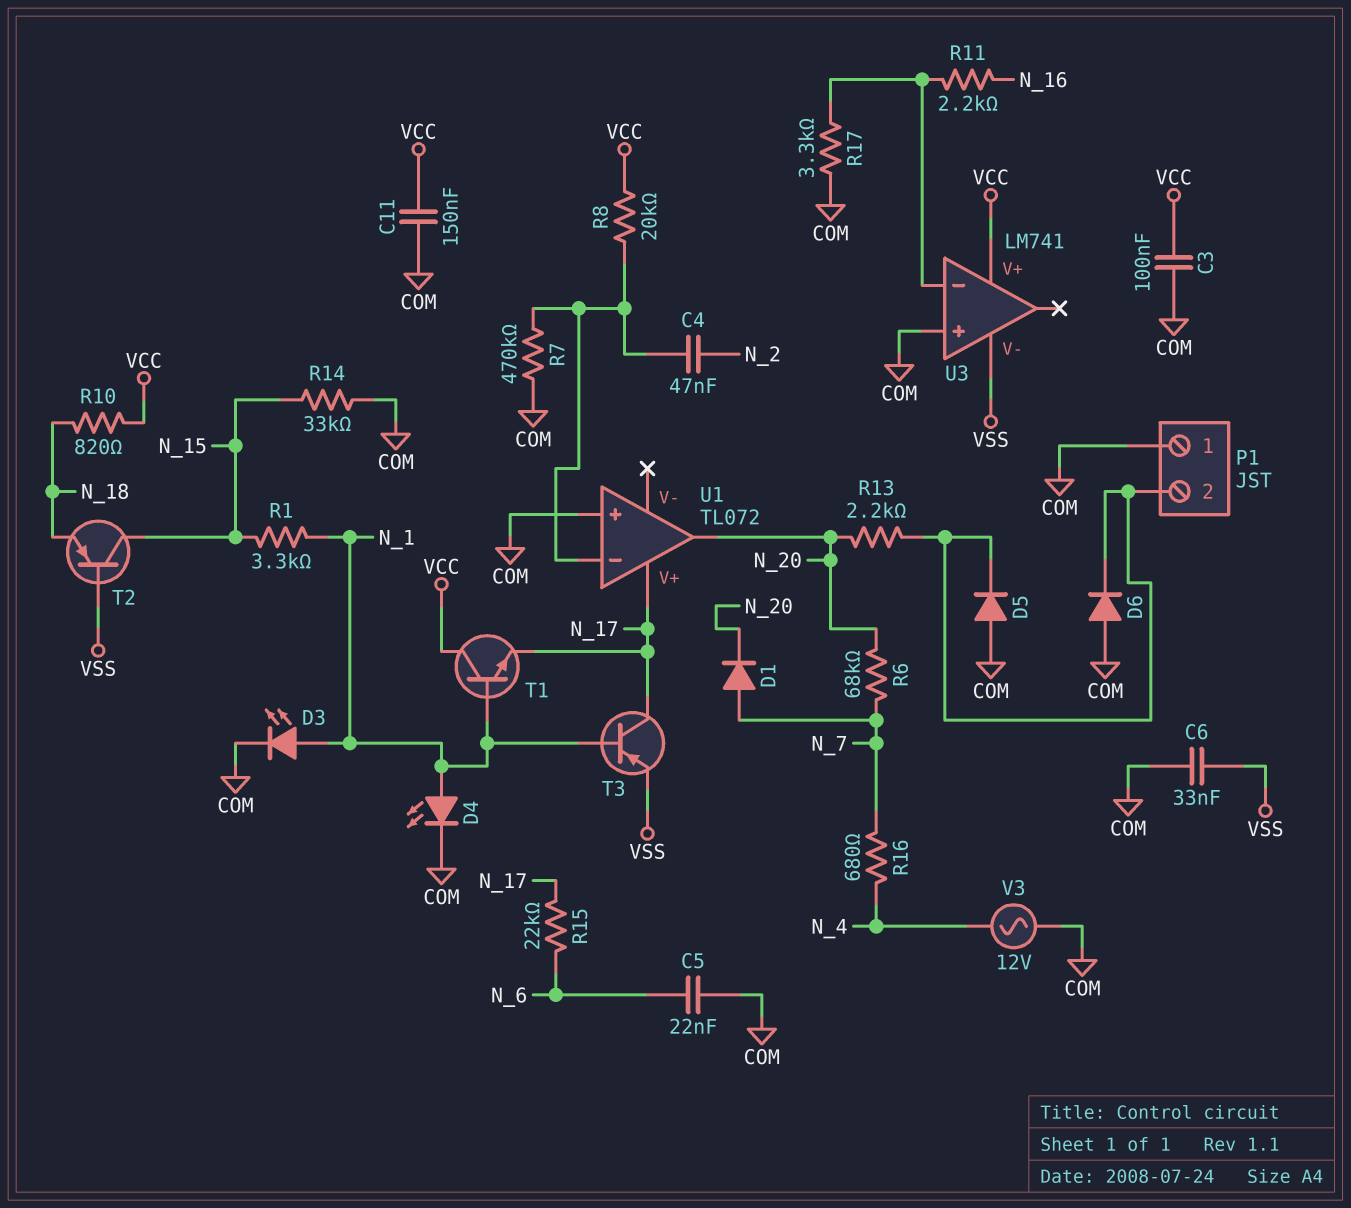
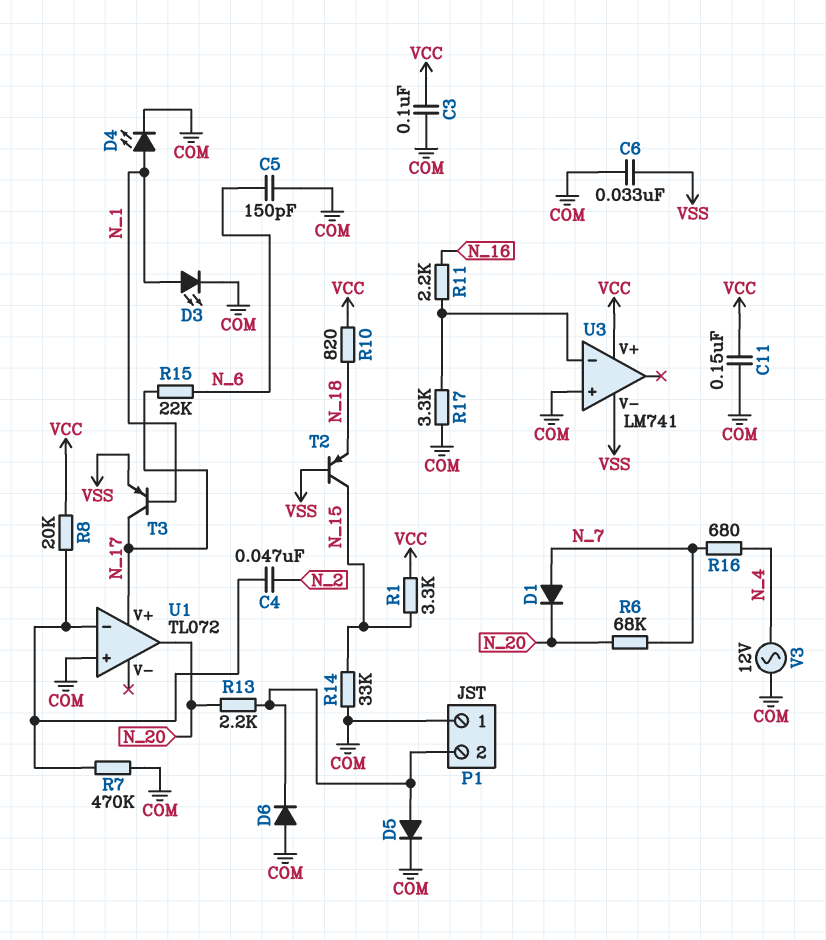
C5: 22nF (COM, N_6) -> 150pF (COM, N_6)
D5: diode (A COM, K P1/2) -> diode (A P1/2, K COM)
R1: 3.3k (N_1, N_15) -> 3.3k (N_15, VCC)
T1: NPN (B N_1, C VCC, E N_17) -> none

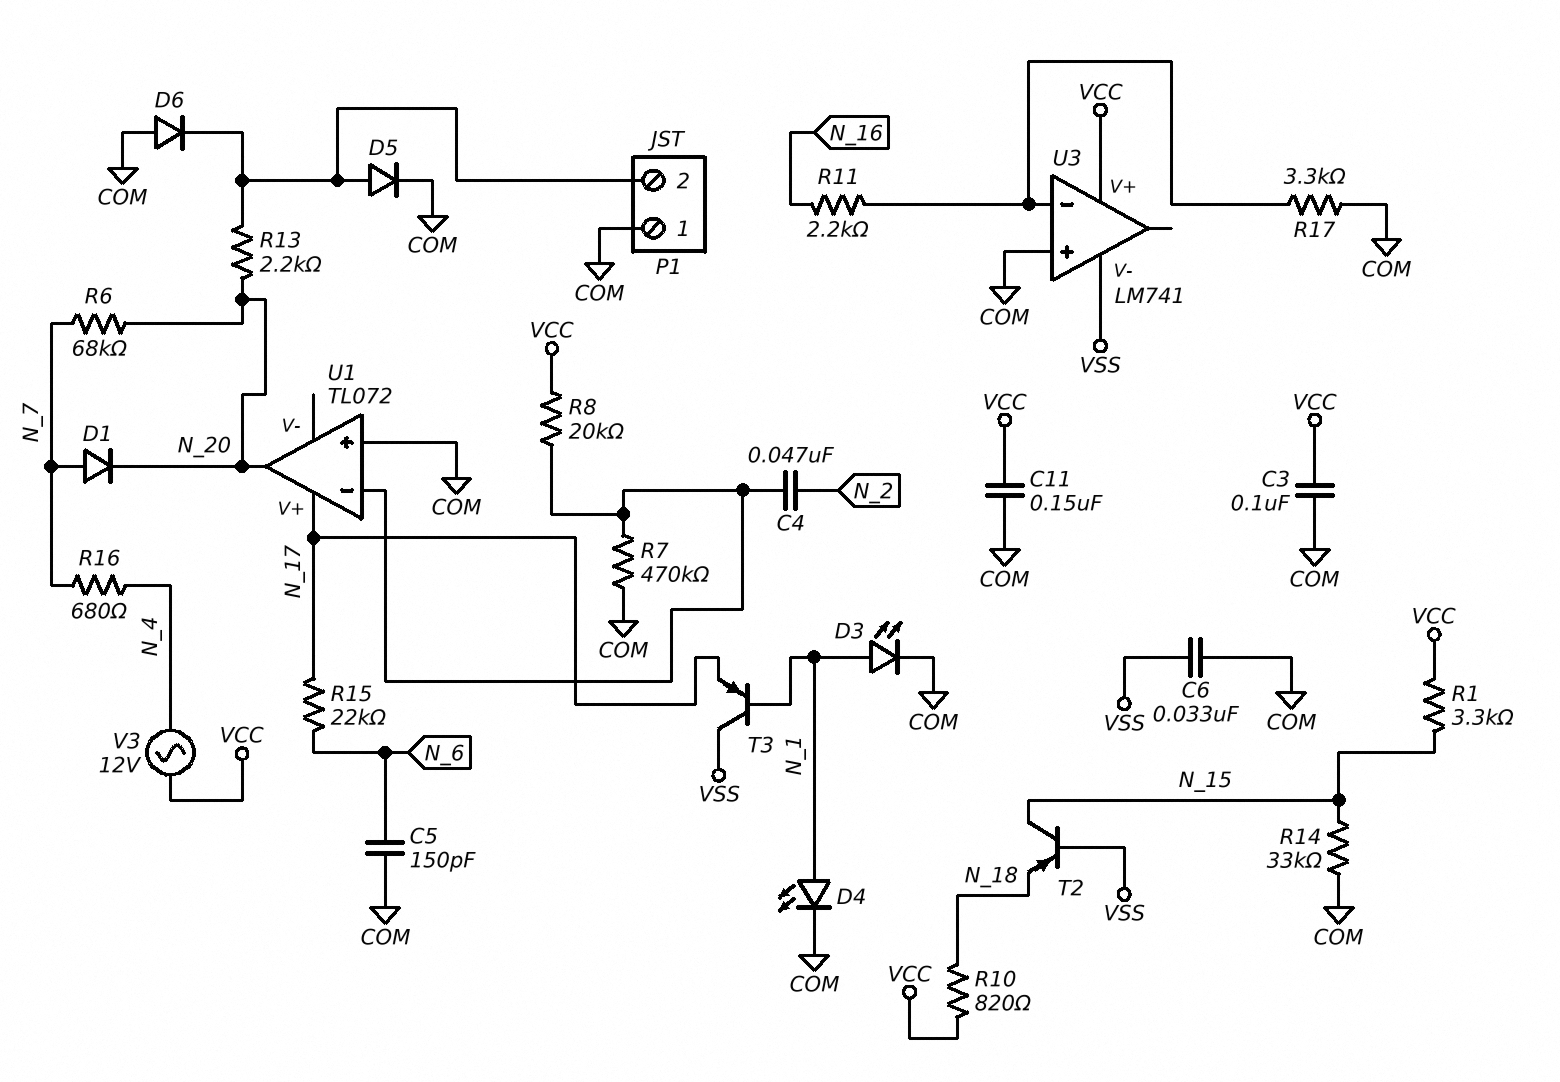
T3: PNP (B N_1, C N_17, E VSS) -> PNP (B N_1, C VSS, E N_17)
V3: AC 12V (COM, N_4) -> AC 12V (N_4, VCC)

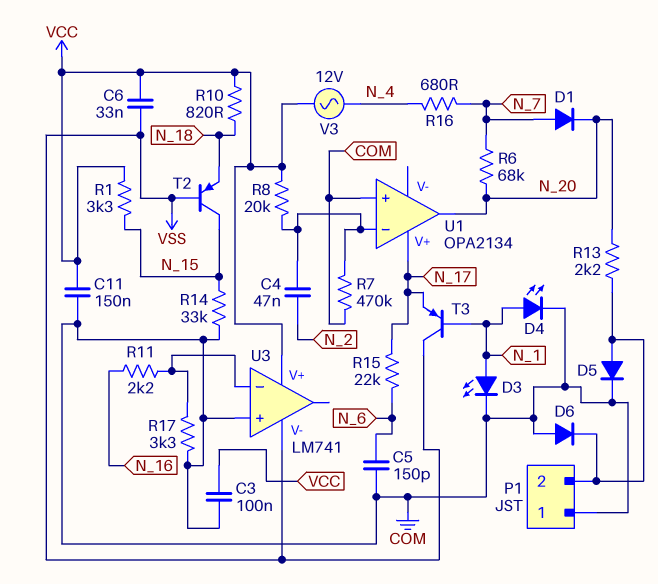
C6: 33nF (COM, VSS) -> 33nF (VCC, VSS)
U1: TL072 -> OPA2134

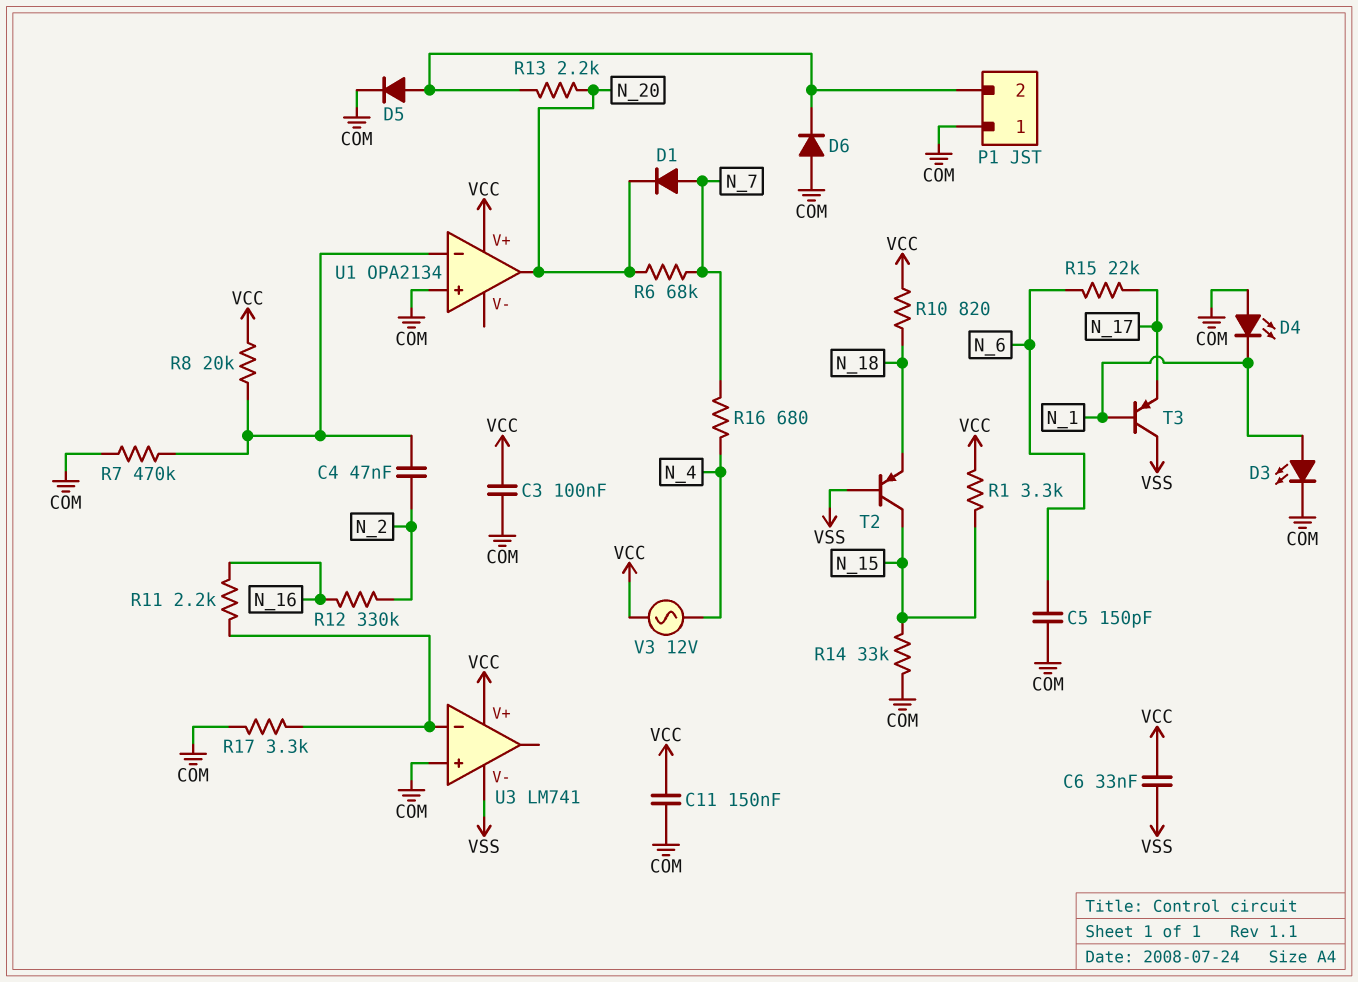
D4: LED (A N_1, K COM) -> LED (A COM, K N_1)
R12: none -> 330k (N_2, N_16)
U1 pin V+: N_17 -> VCC

